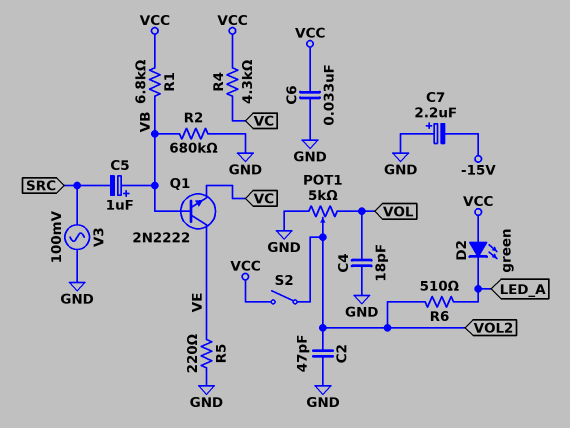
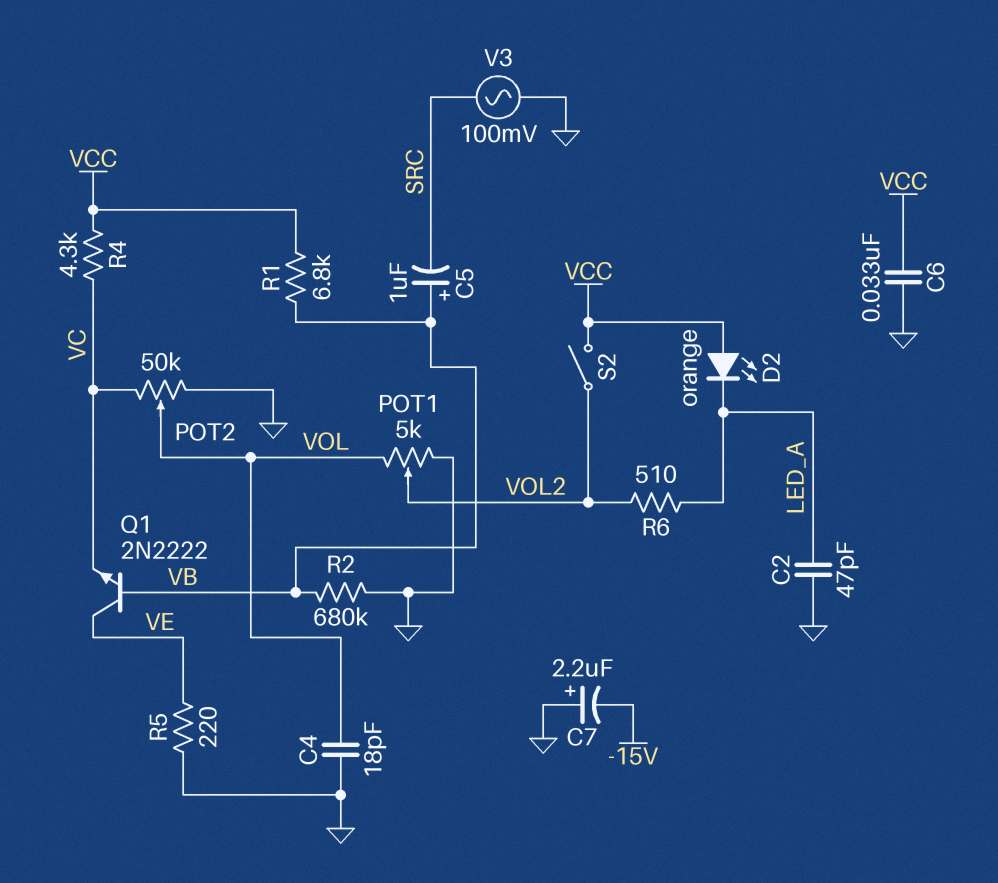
C2: 47pF (GND, VOL2) -> 47pF (GND, LED_A)
D2: LED green (A VCC, K LED_A) -> LED orange (A VCC, K LED_A)
POT2: none -> 50k (GND, VC, wiper VOL)

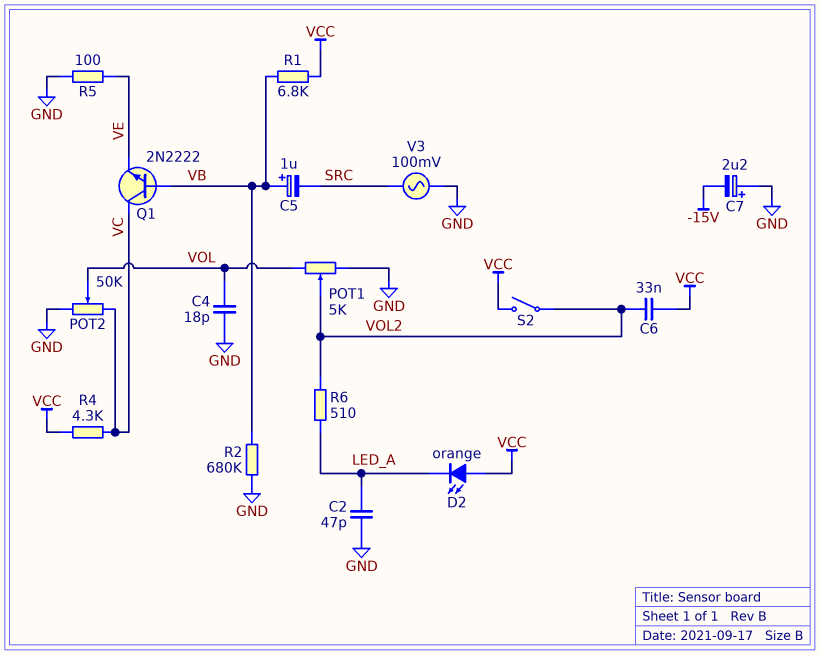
C6: 33nF (GND, VCC) -> 33nF (VCC, VOL2)
Q1: NPN 2N2222 (B VB, C VE, E VC) -> NPN 2N2222 (B VB, C VC, E VE)
R5: 220 (GND, VE) -> 100 (GND, VE)

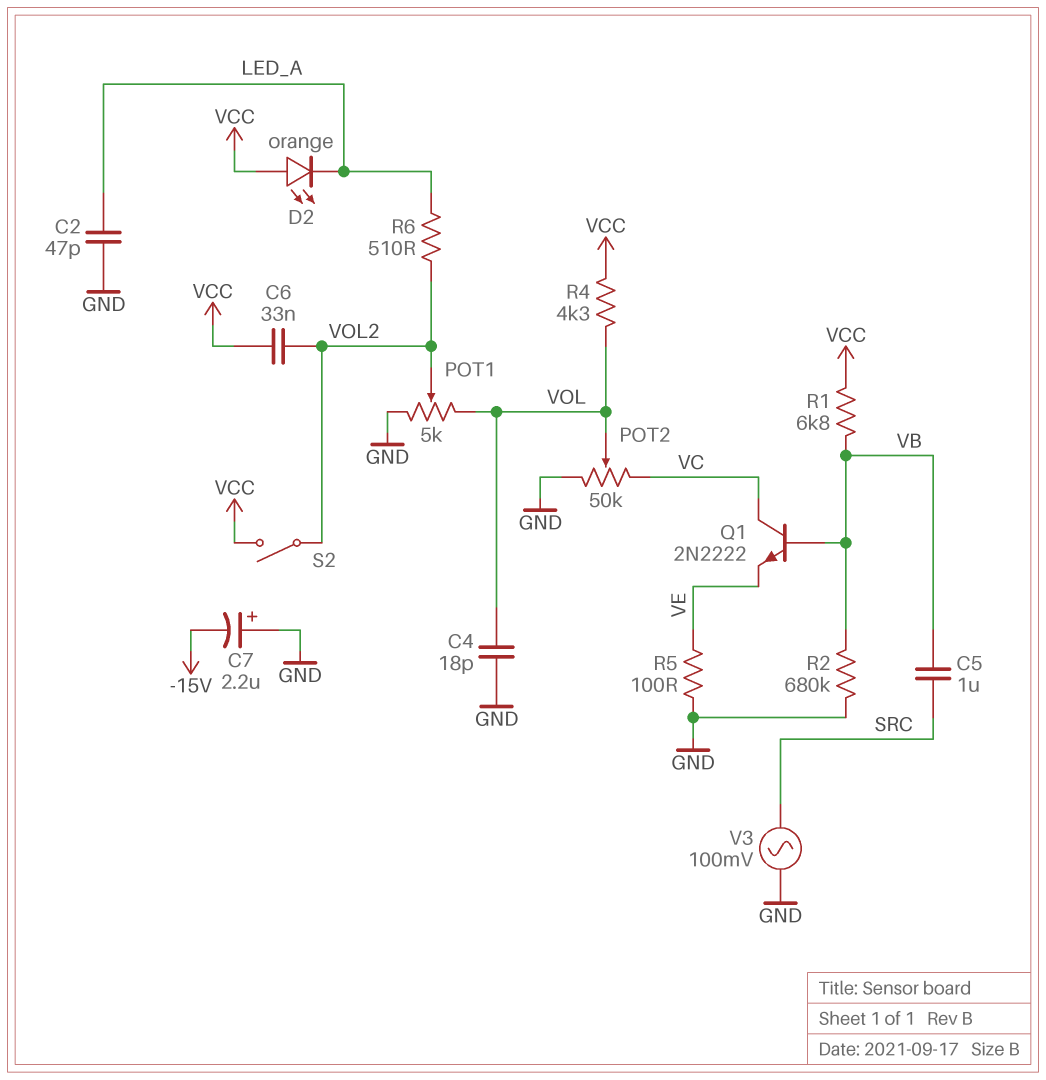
C5: 1uF (plus VB, minus SRC) -> 1uF (SRC, VB)
R4: 4.3k (VC, VCC) -> 4.3k (VCC, VOL)

